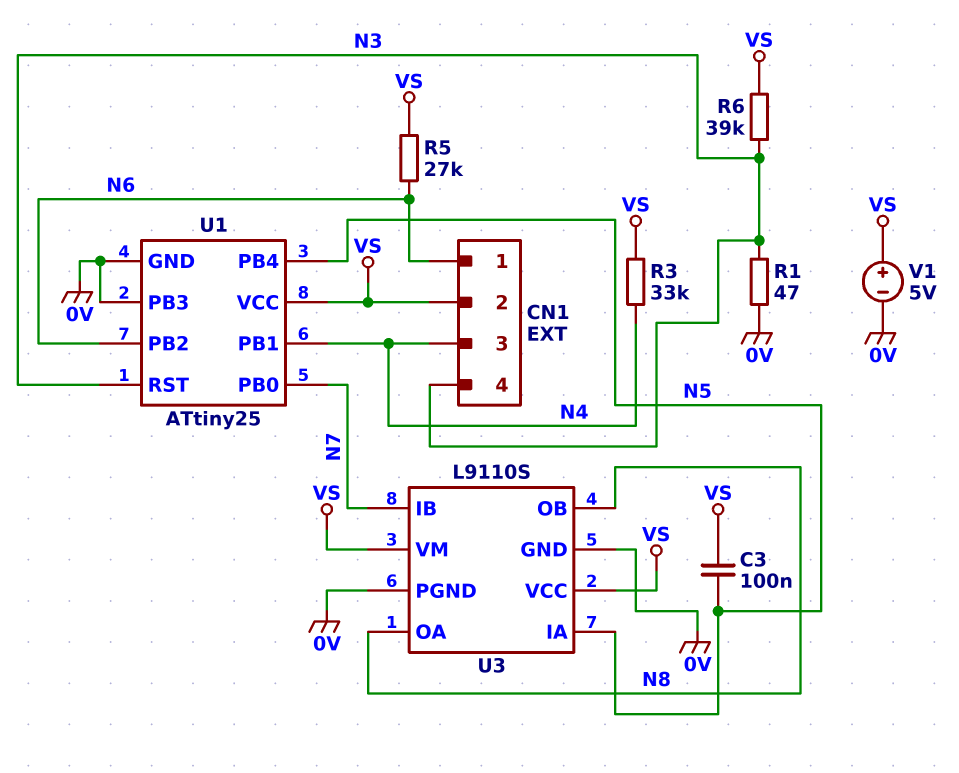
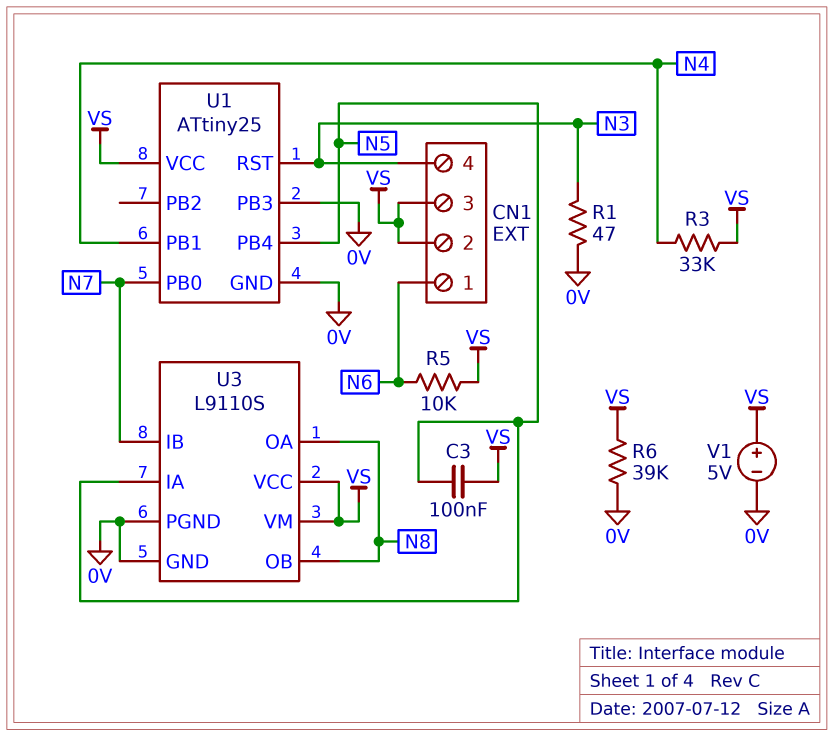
CN1 pin 3: N4 -> VS
R5: 27k (N6, VS) -> 10k (N6, VS)
R6: 39k (N3, VS) -> 39k (0V, VS)
U1 pin PB2: N6 -> none

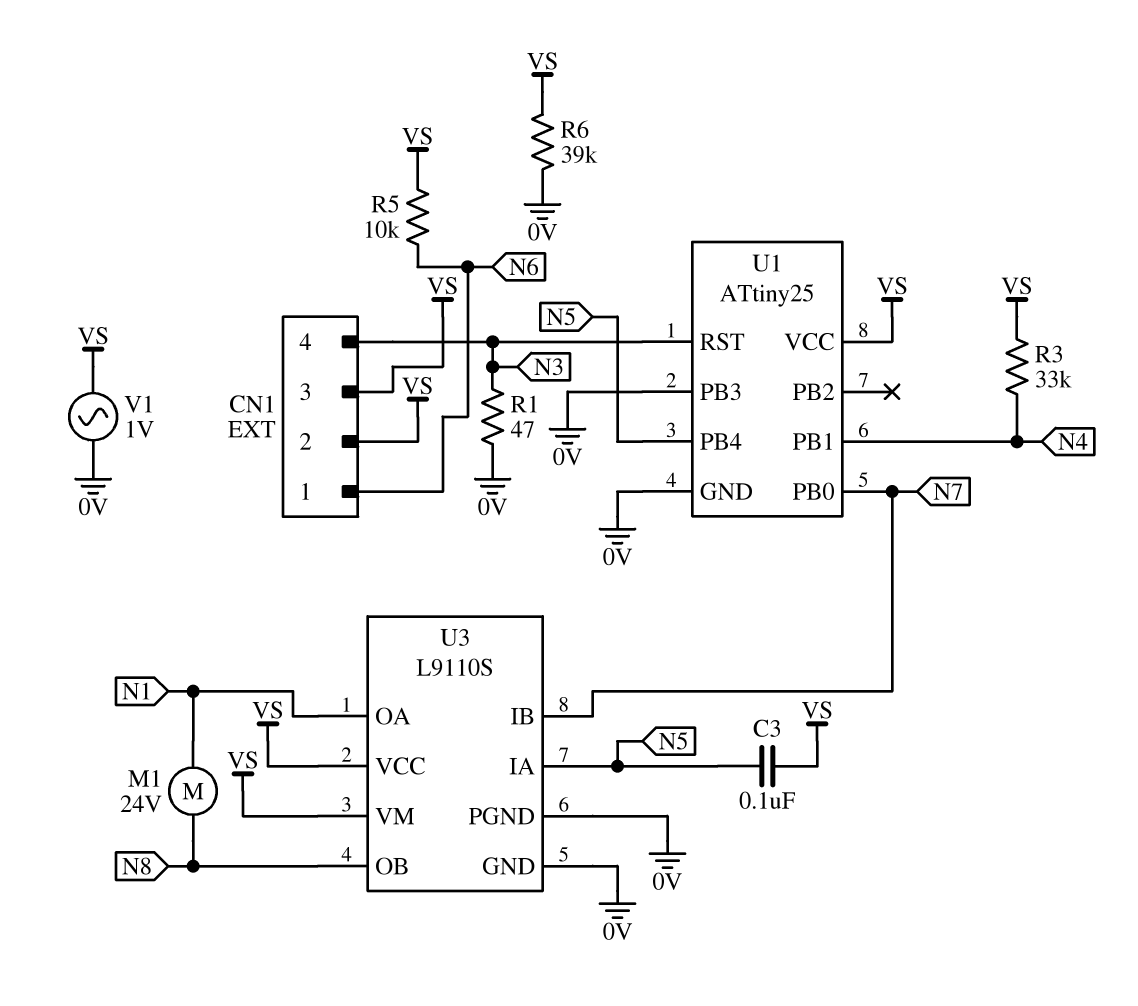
M1: none -> motor 24V (N1, N8)
U3 pin OA: N8 -> N1
V1: 5V (plus VS, minus 0V) -> AC 1V (0V, VS)

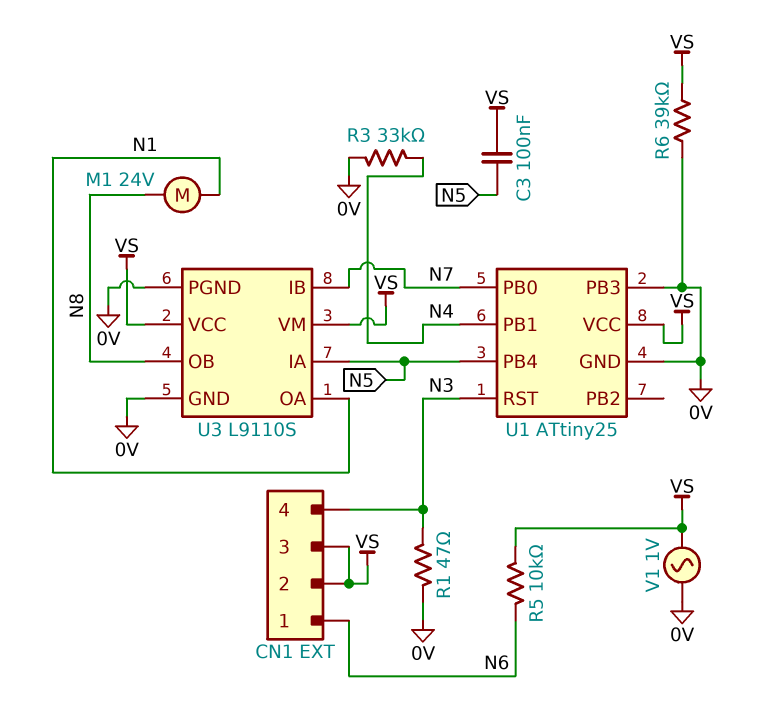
R3: 33k (N4, VS) -> 33k (0V, N4)

